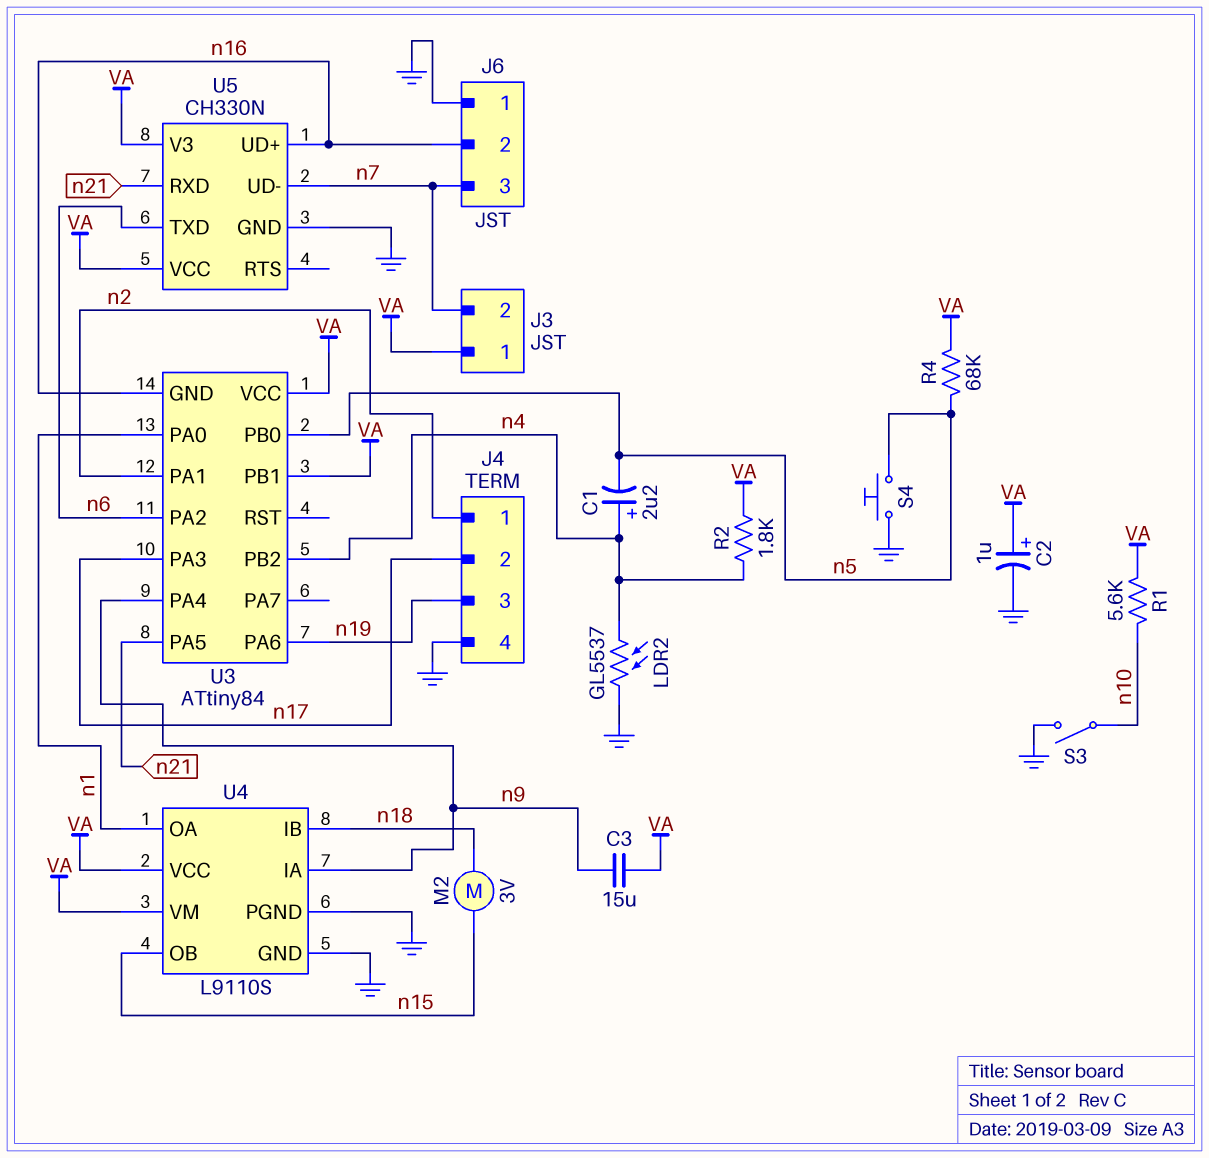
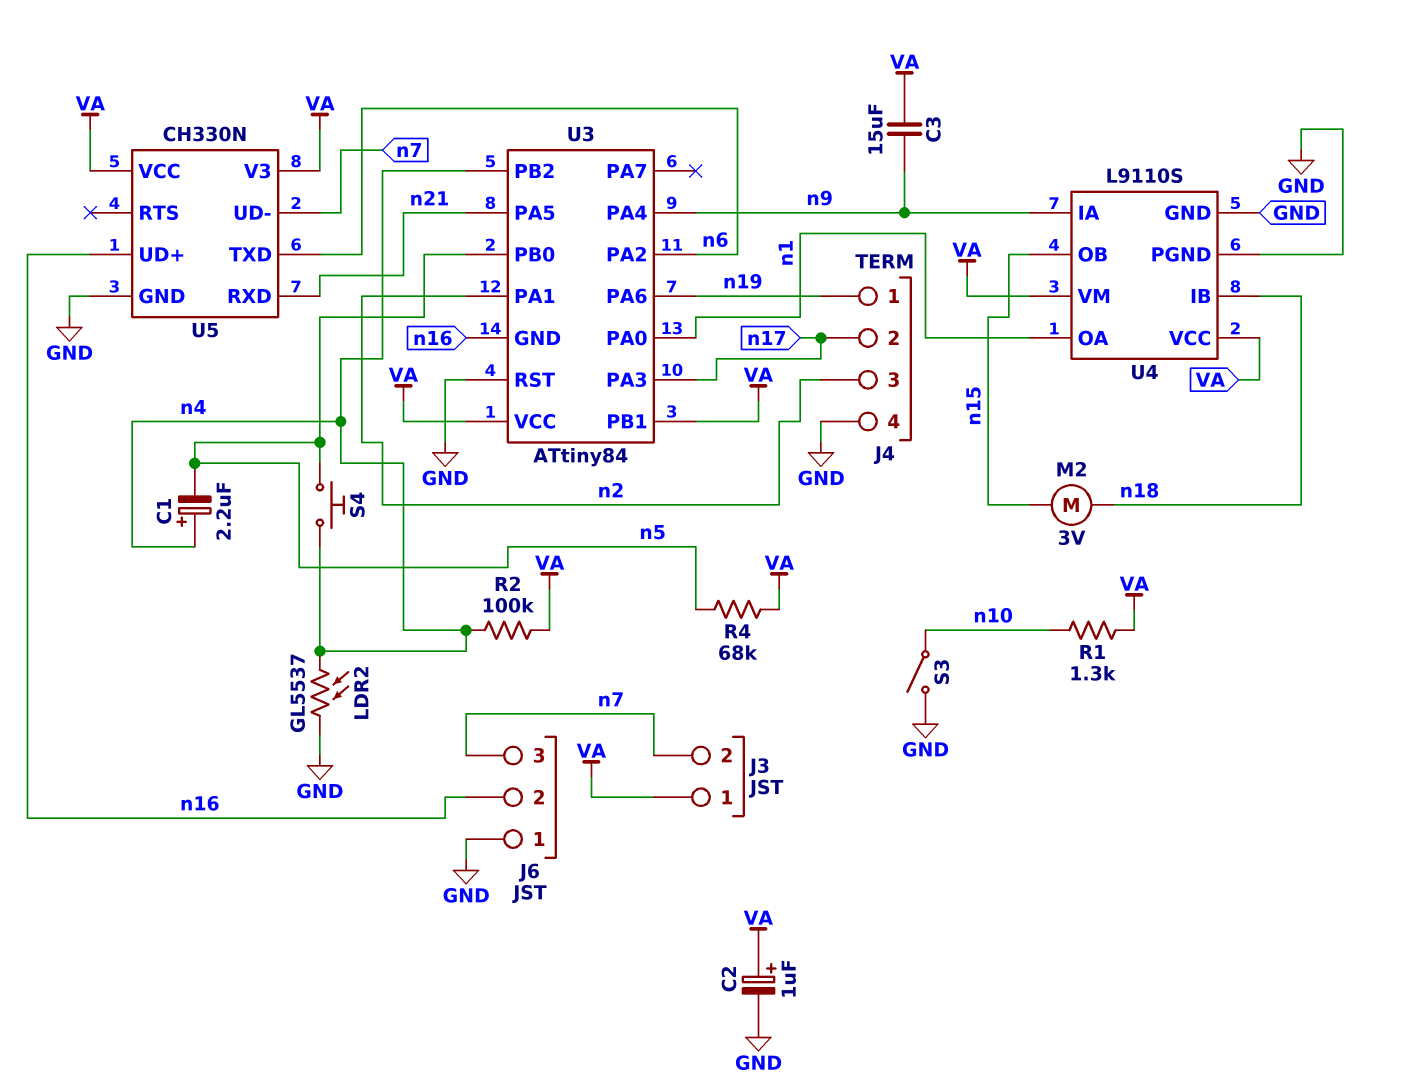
J4 pin 1: n2 -> n19
J4 pin 3: n19 -> n2
R1: 5.6k (VA, n10) -> 1.3k (VA, n10)
R2: 1.8k (VA, n4) -> 100k (VA, n4)
S4: button (GND, n5) -> button (n4, n5)
U3 pin RST: none -> GND

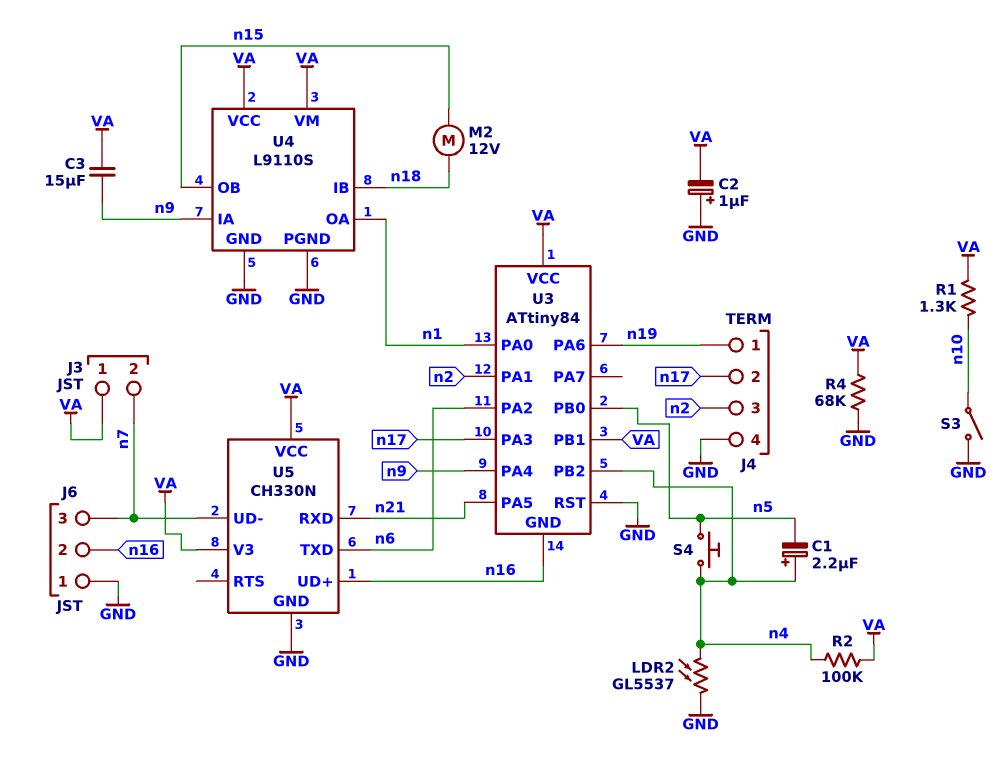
C2: 1uF (plus VA, minus GND) -> 1uF (plus GND, minus VA)
M2: motor 3V (n15, n18) -> motor 12V (n15, n18)
R4: 68k (VA, n5) -> 68k (GND, VA)

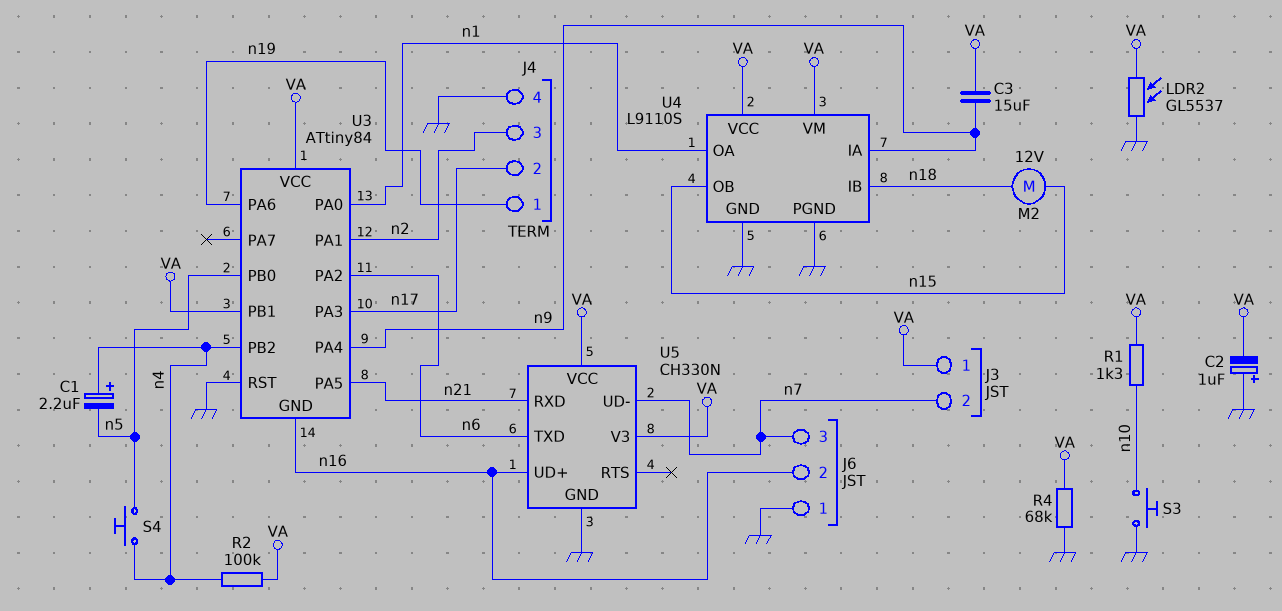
LDR2: GL5537 (GND, n4) -> GL5537 (GND, VA)
S3: switch (GND, n10) -> button (GND, n10)

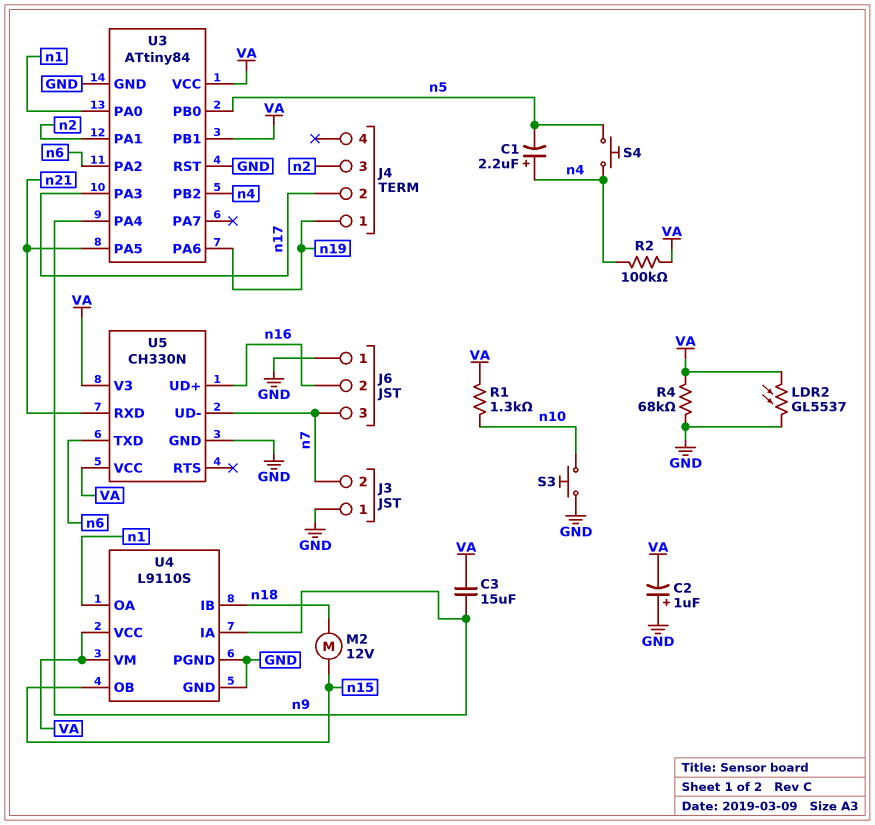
J3 pin 1: VA -> GND
J4 pin 4: GND -> none
U3 pin GND: n16 -> GND

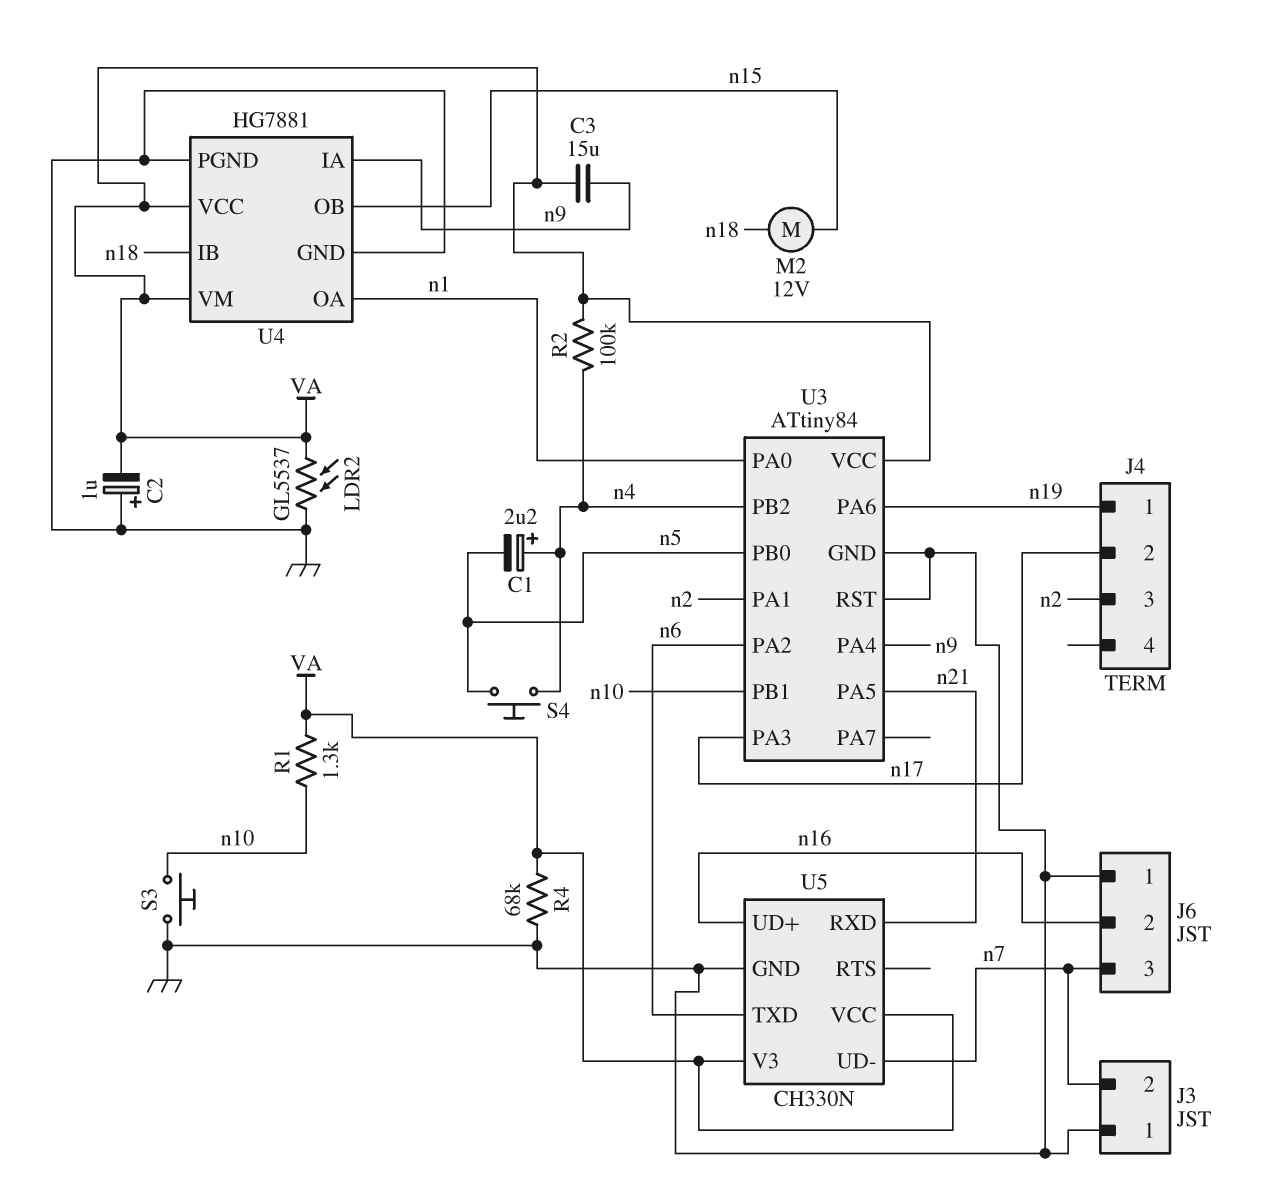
U3 pin PB1: VA -> n10
U4: L9110S -> HG7881

